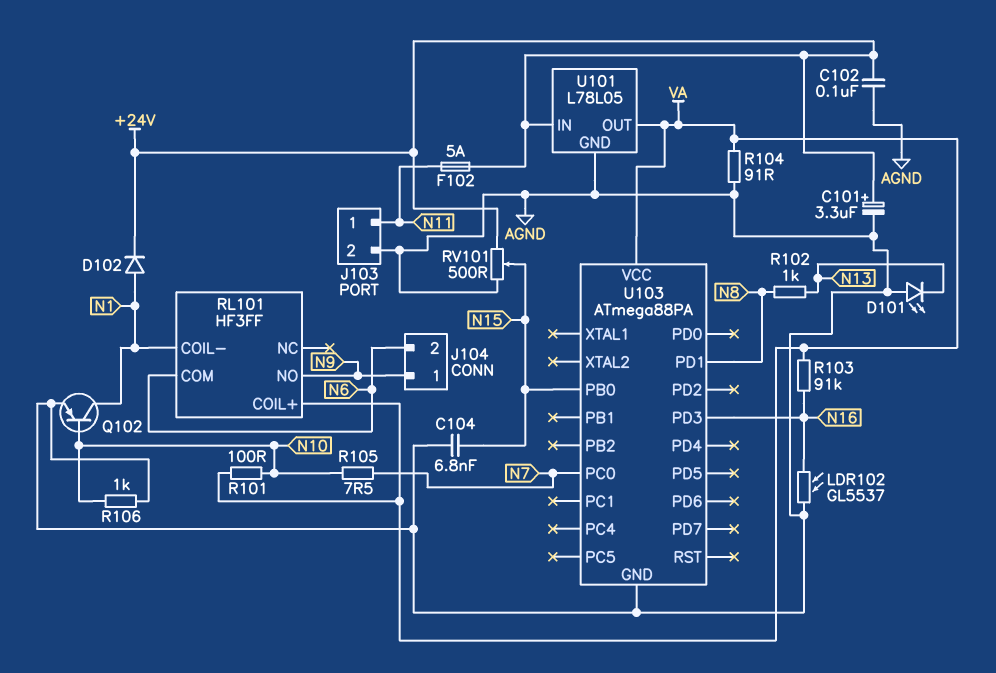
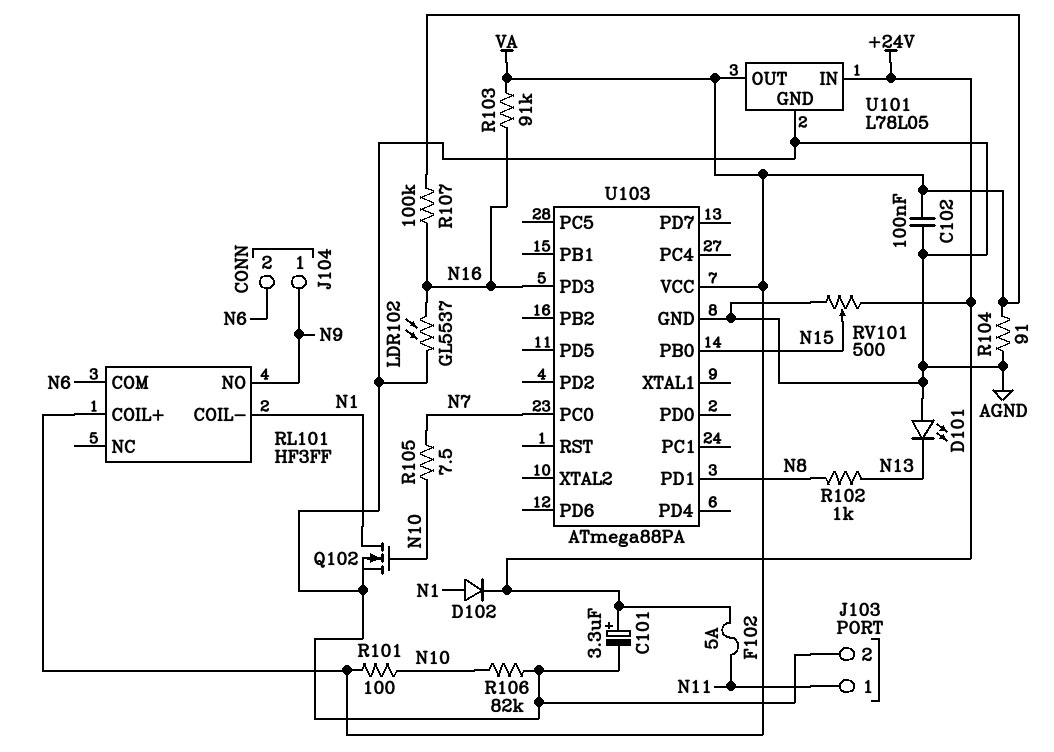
C102: 100nF (+24V, AGND) -> 100nF (AGND, VA)
C104: 6.8nF (AGND, N15) -> none
Q102: PNP (B N10, C N1, E AGND) -> NMOS (G N10, D N1, S AGND)
R106: 1k (AGND, N10) -> 82k (AGND, N10)
R107: none -> 100k (N16, VA)

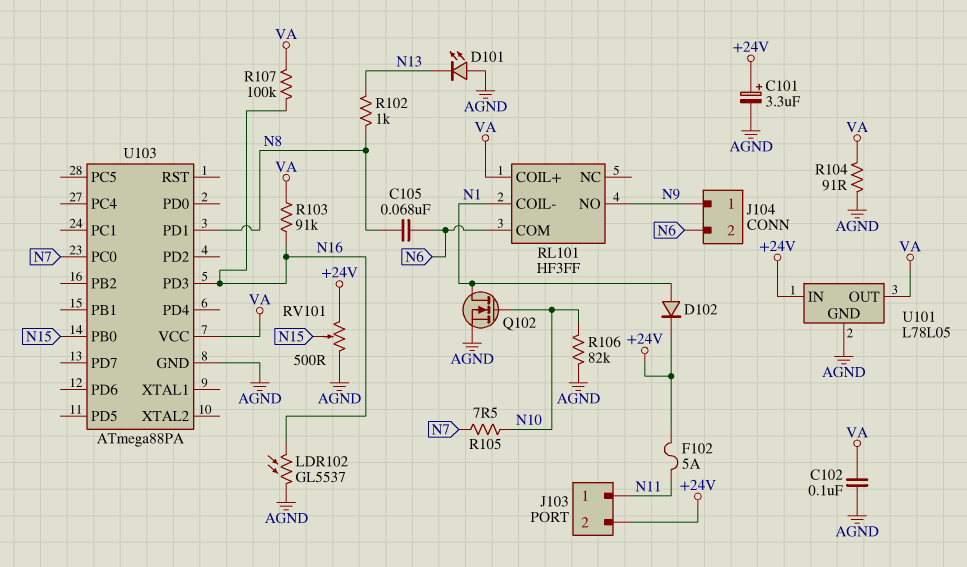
C105: none -> 68nF (N6, N8)
J103 pin 2: AGND -> +24V
R101: 100 (N10, VA) -> none

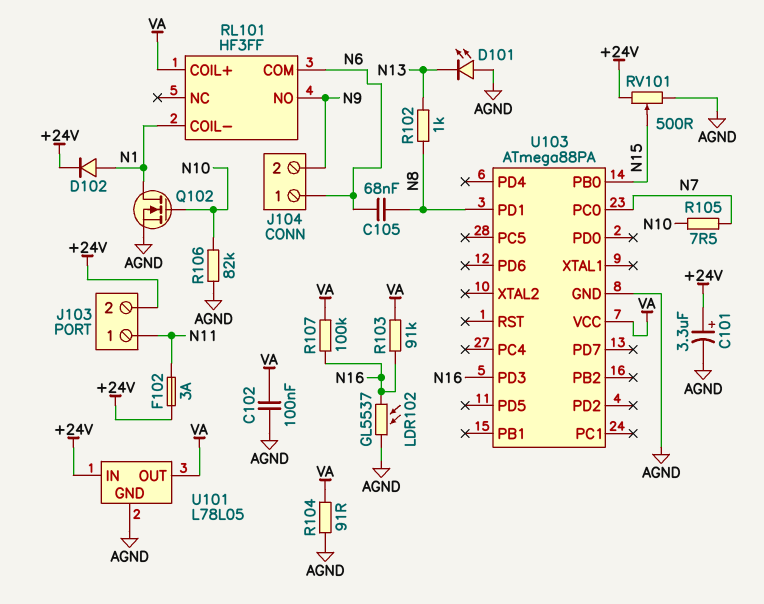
F102: 5A (+24V, N11) -> 3A (+24V, N11)
J104 pin 1: N9 -> N6
J104 pin 2: N6 -> N9

